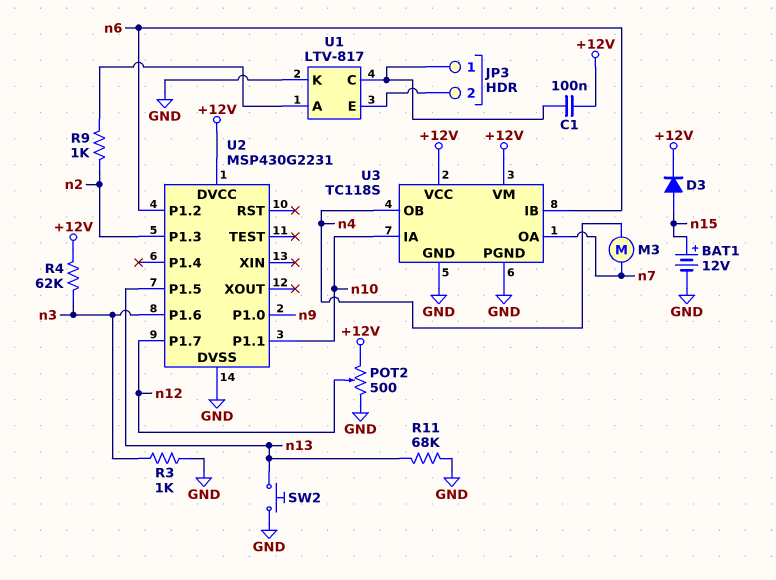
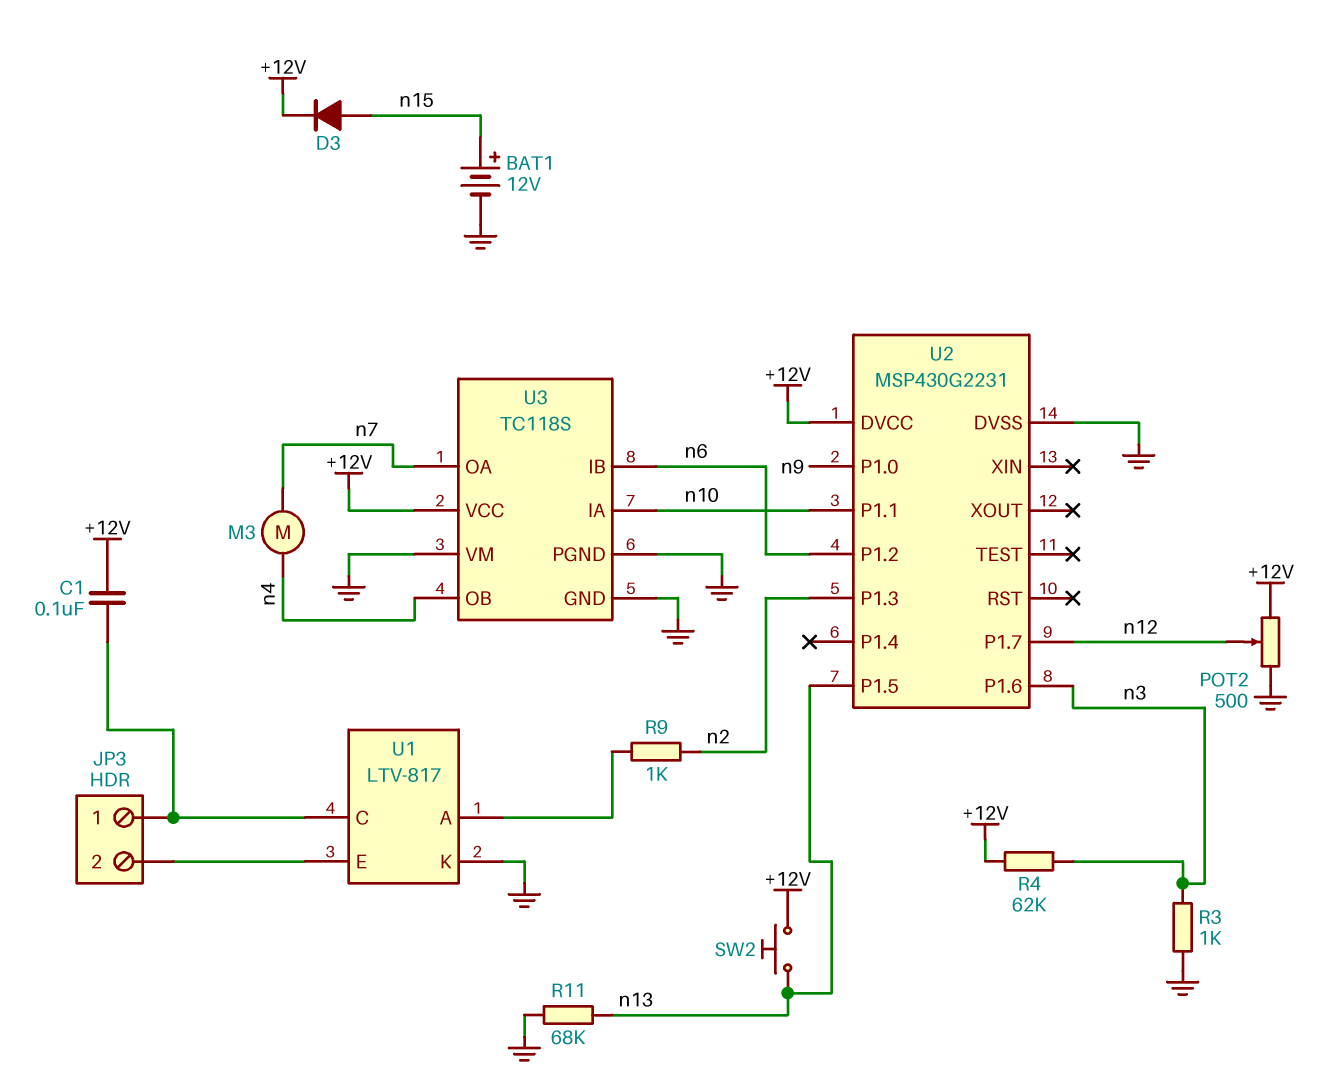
SW2: button (GND, n13) -> button (+12V, n13)
U3 pin VM: +12V -> GND

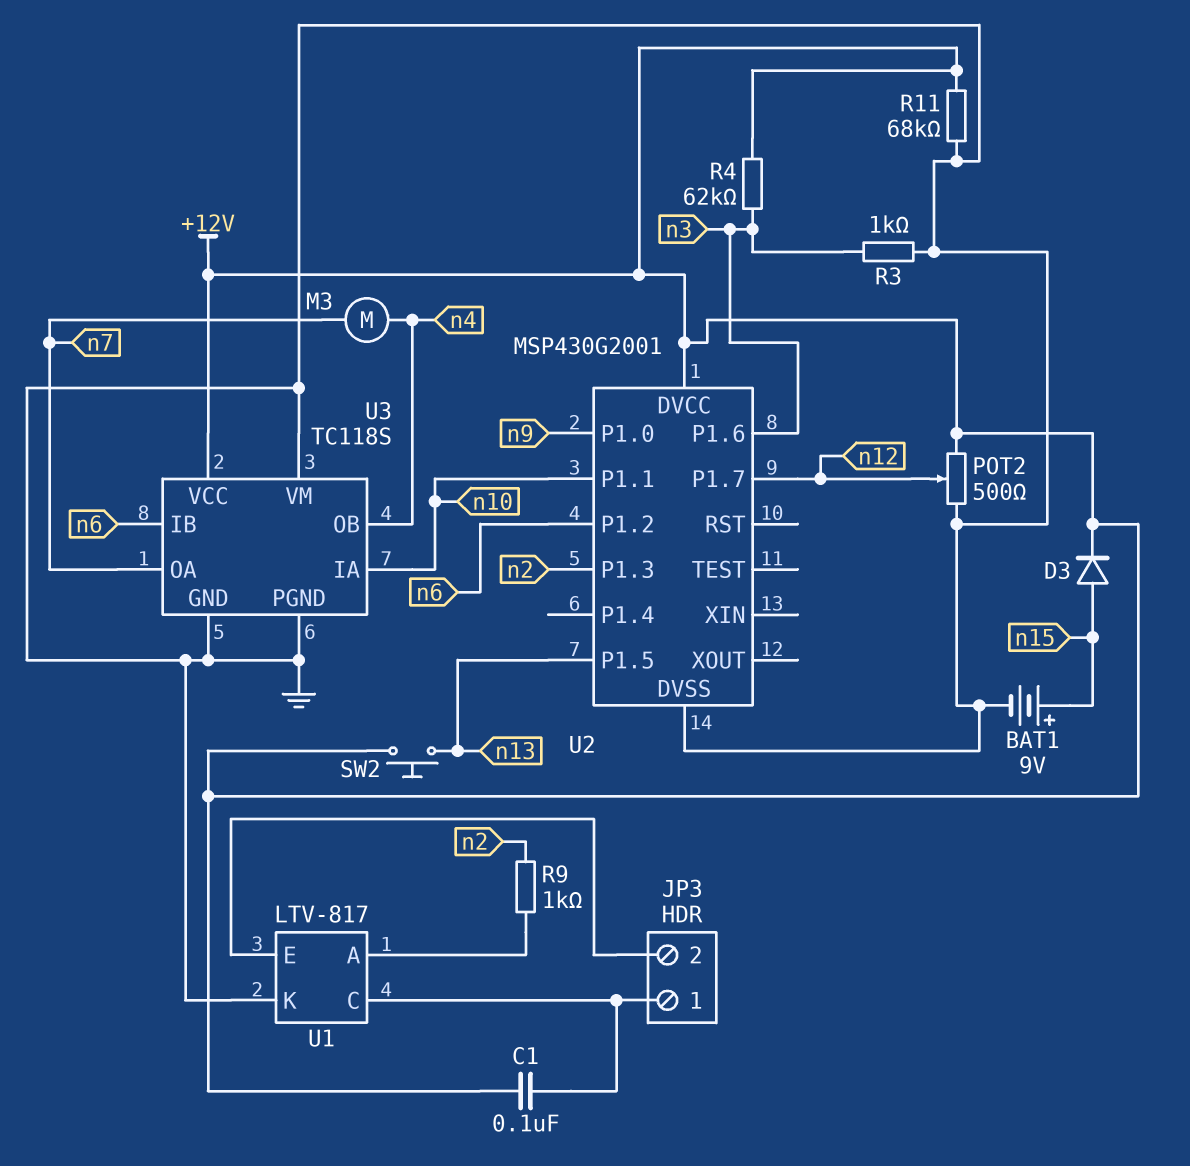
BAT1: 12V (plus n15, minus GND) -> 9V (plus n15, minus GND)
R11: 68k (GND, n13) -> 68k (+12V, GND)
U2: MSP430G2231 -> MSP430G2001

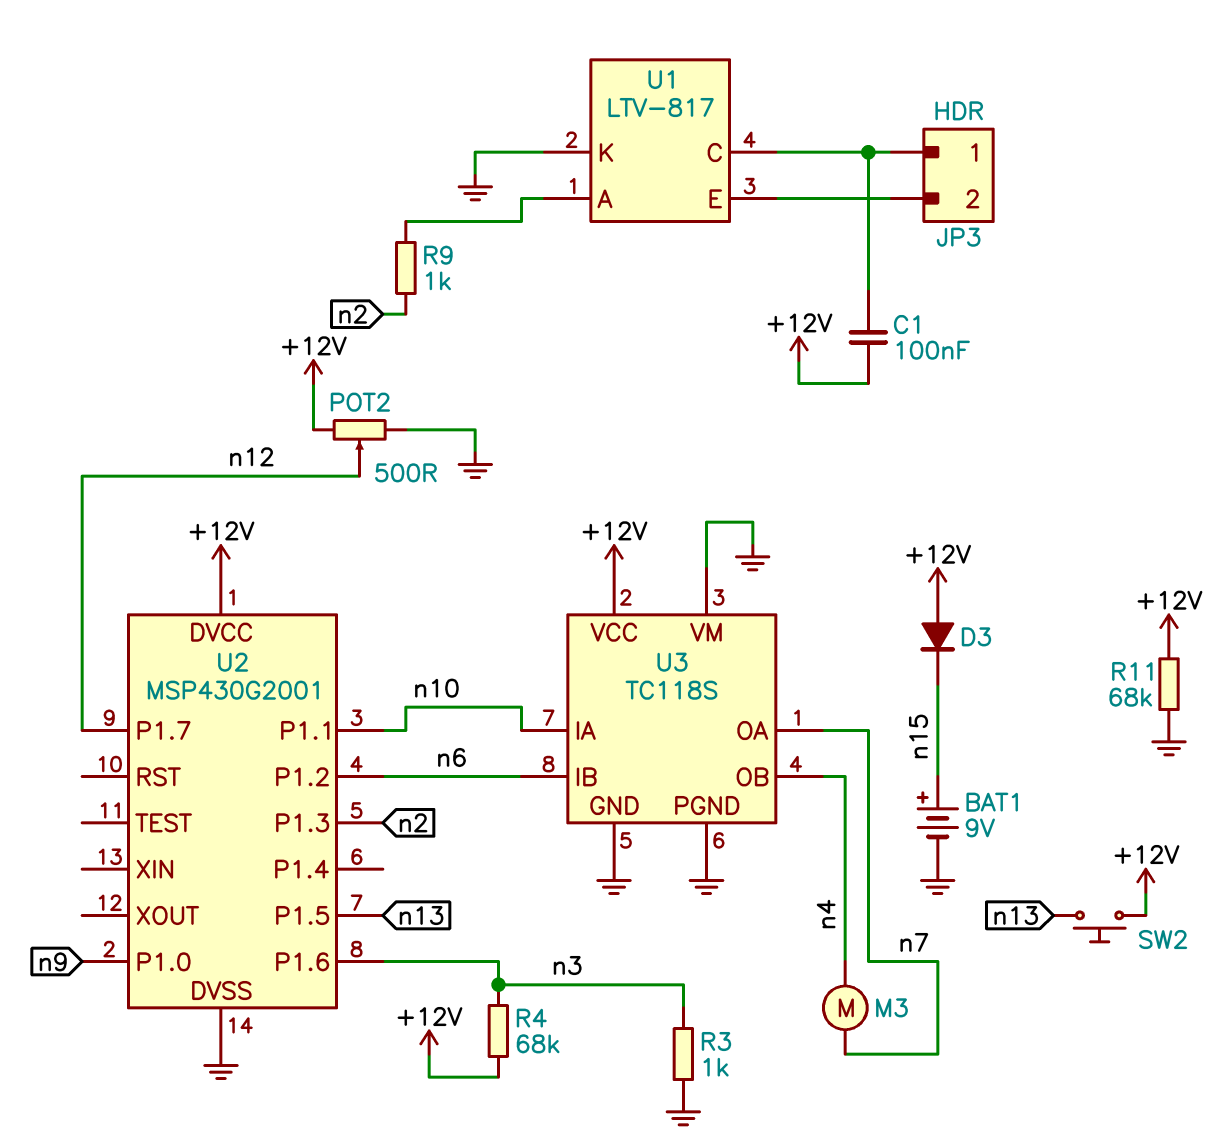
D3: diode (A n15, K +12V) -> diode (A +12V, K n15)
R4: 62k (+12V, n3) -> 68k (+12V, n3)

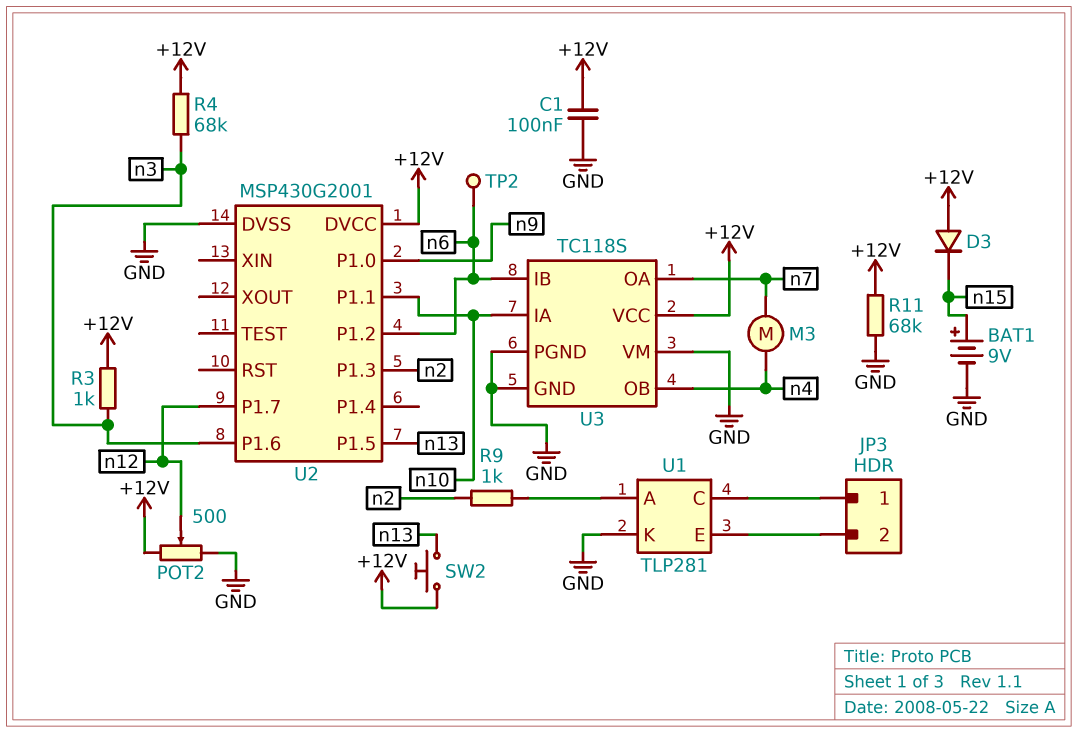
C1: 100nF (+12V, JP3/1) -> 100nF (+12V, GND)
R3: 1k (GND, n3) -> 1k (+12V, n3)
TP2: none -> test point (n6)
U1: LTV-817 -> TLP281

